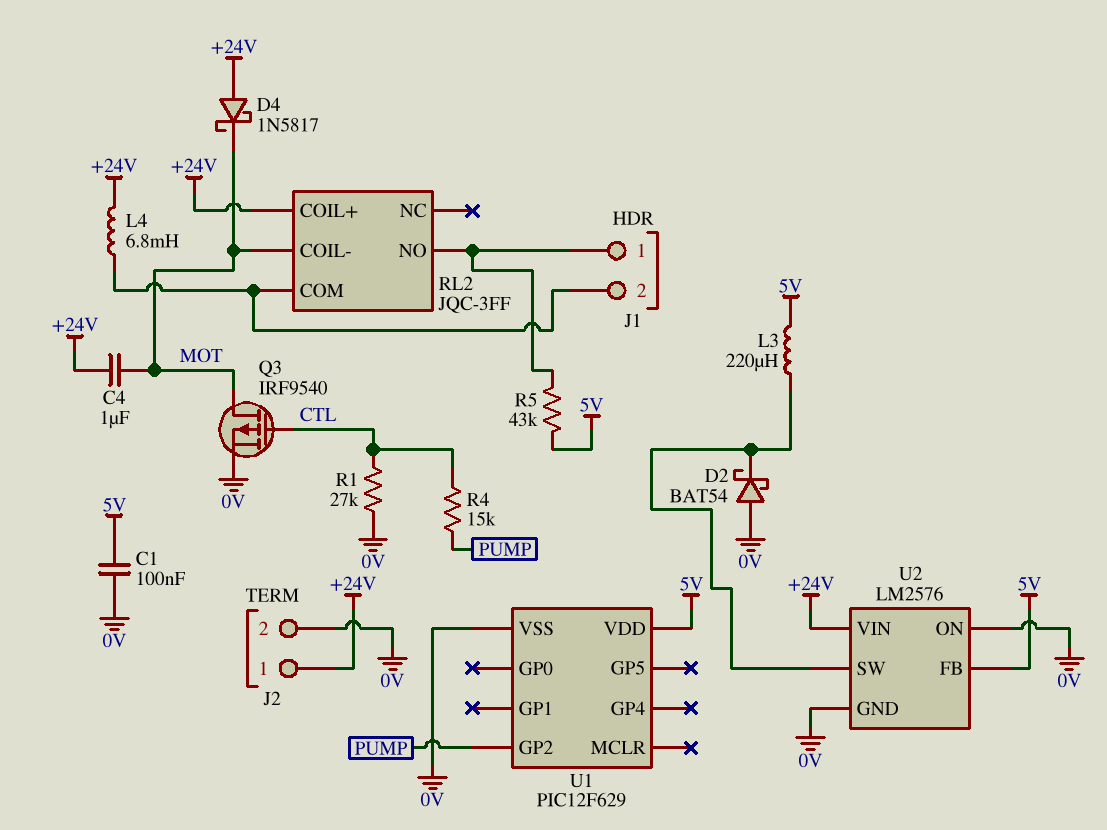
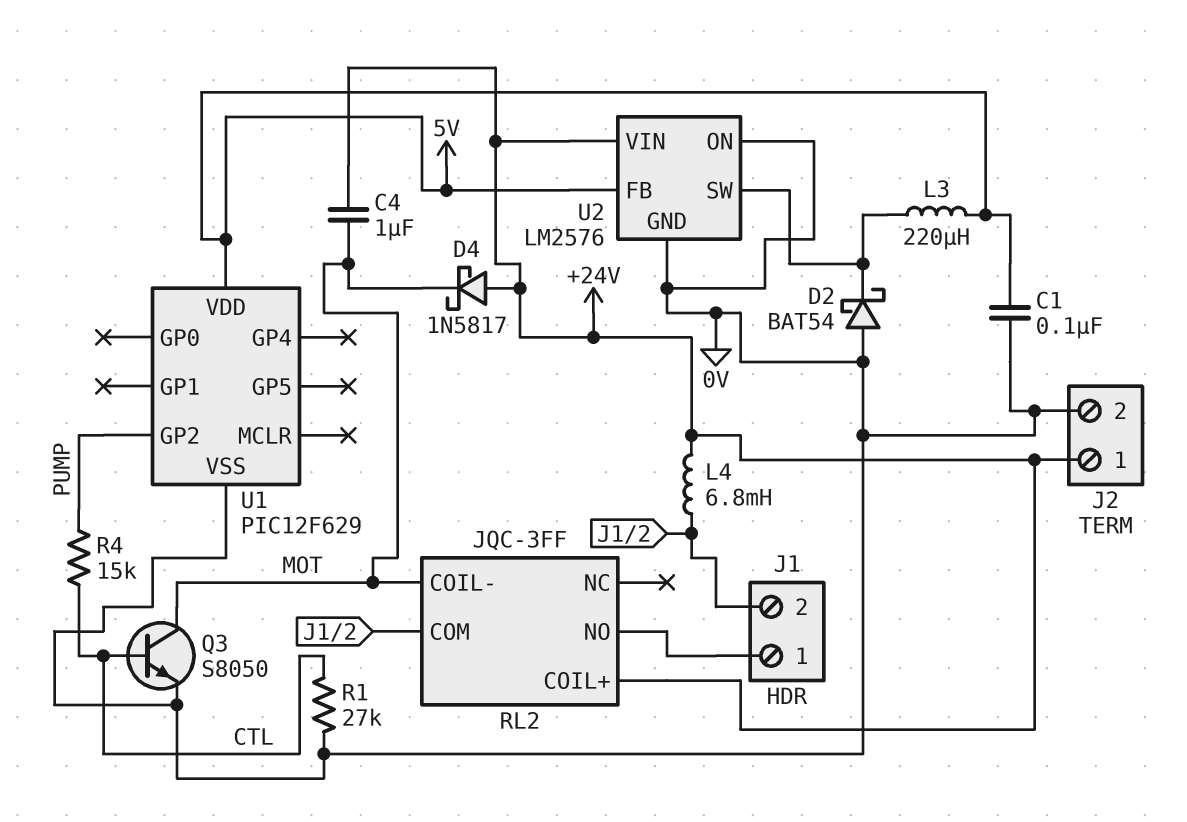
Q3: PMOS IRF9540 (G CTL, D MOT, S 0V) -> NPN S8050 (B CTL, C MOT, E 0V)
R5: 43k (5V, J1/1) -> none

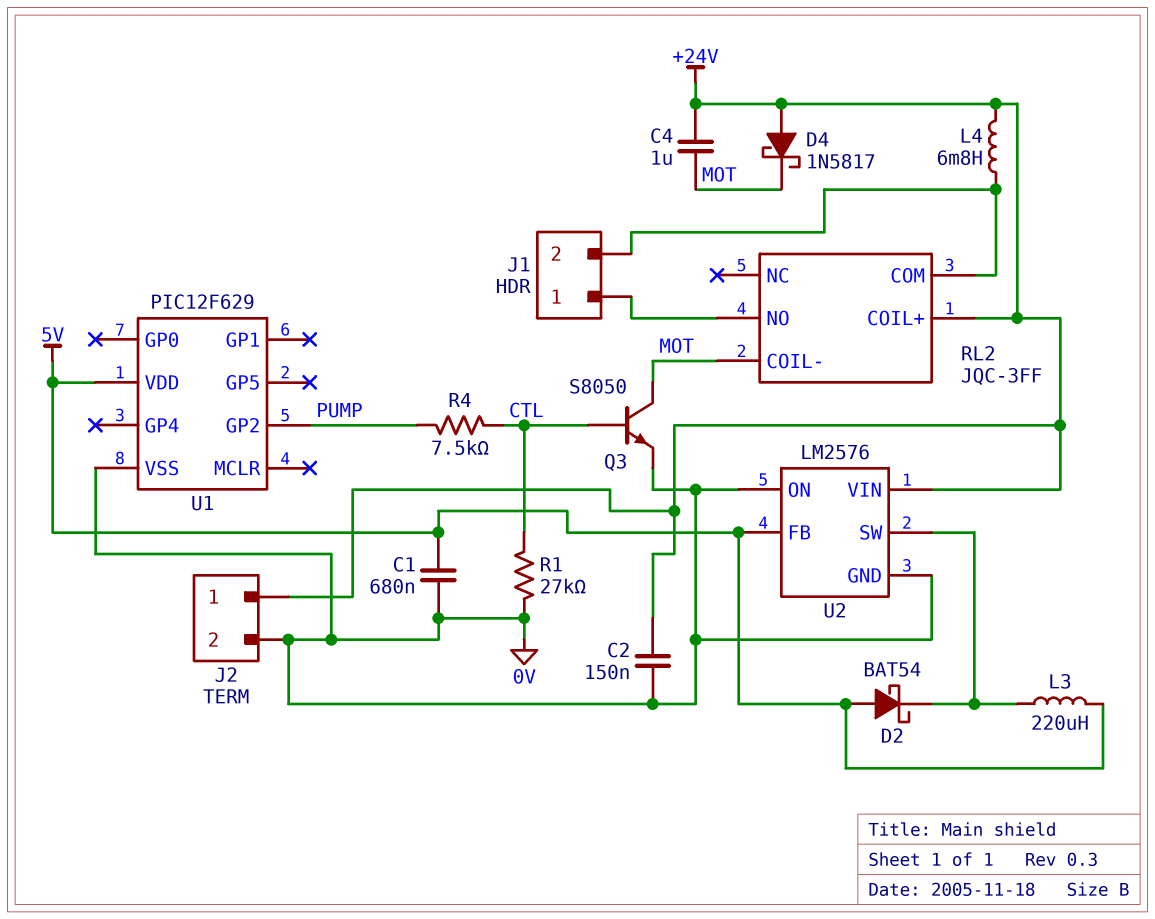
C1: 100nF (0V, 5V) -> 680nF (0V, 5V)
C2: none -> 150nF (+24V, 0V)
D2: schottky BAT54 (A 0V, K U2/SW) -> schottky BAT54 (A 5V, K U2/SW)
R4: 15k (CTL, PUMP) -> 7.5k (CTL, PUMP)

